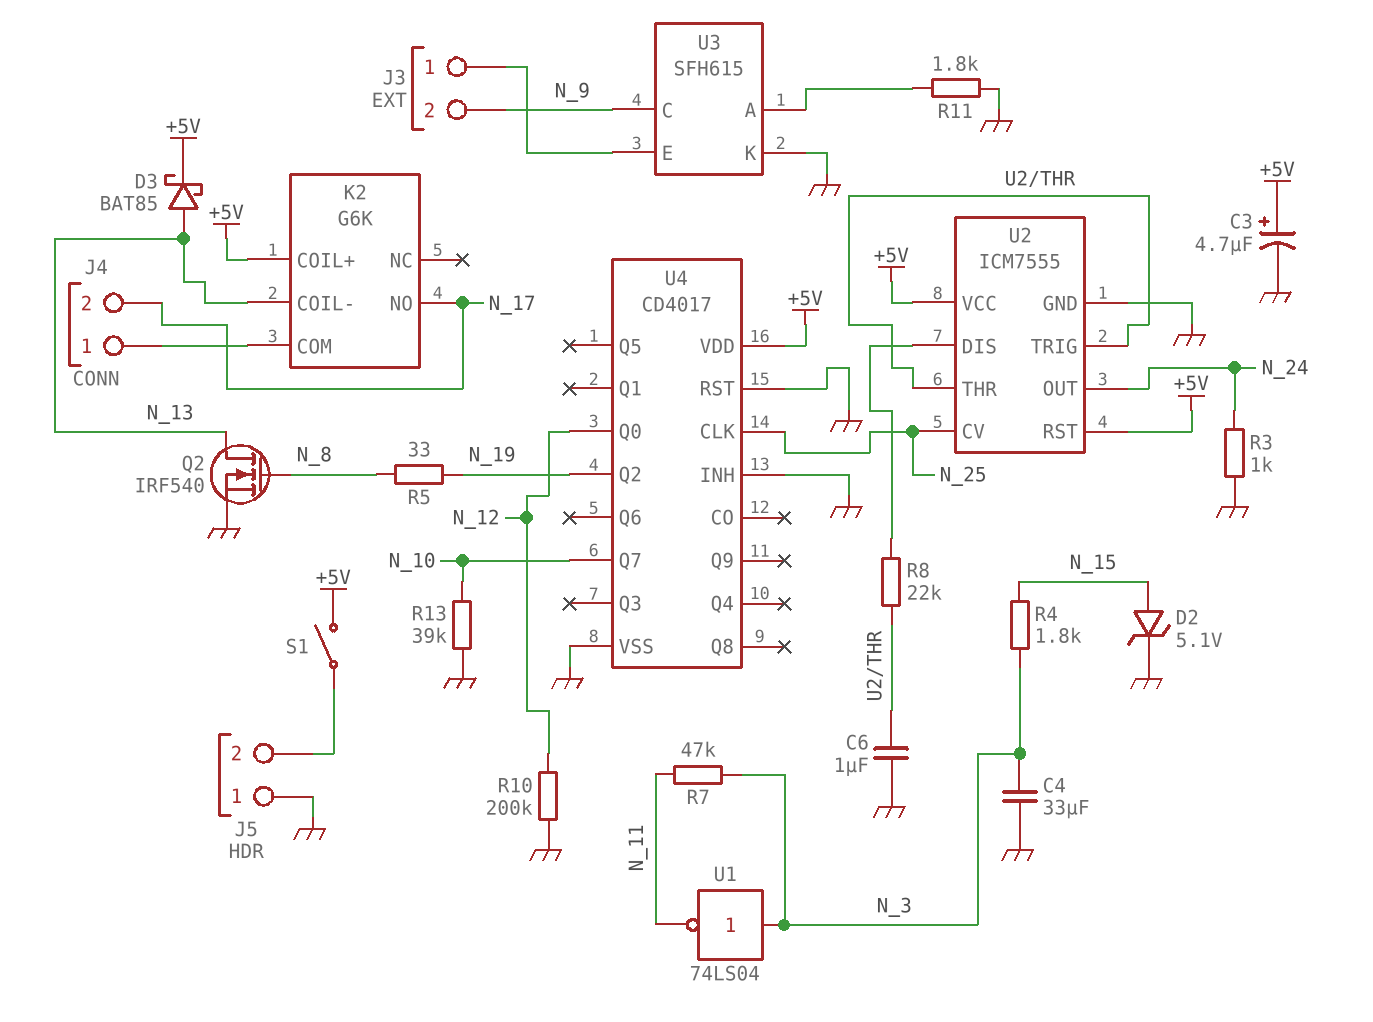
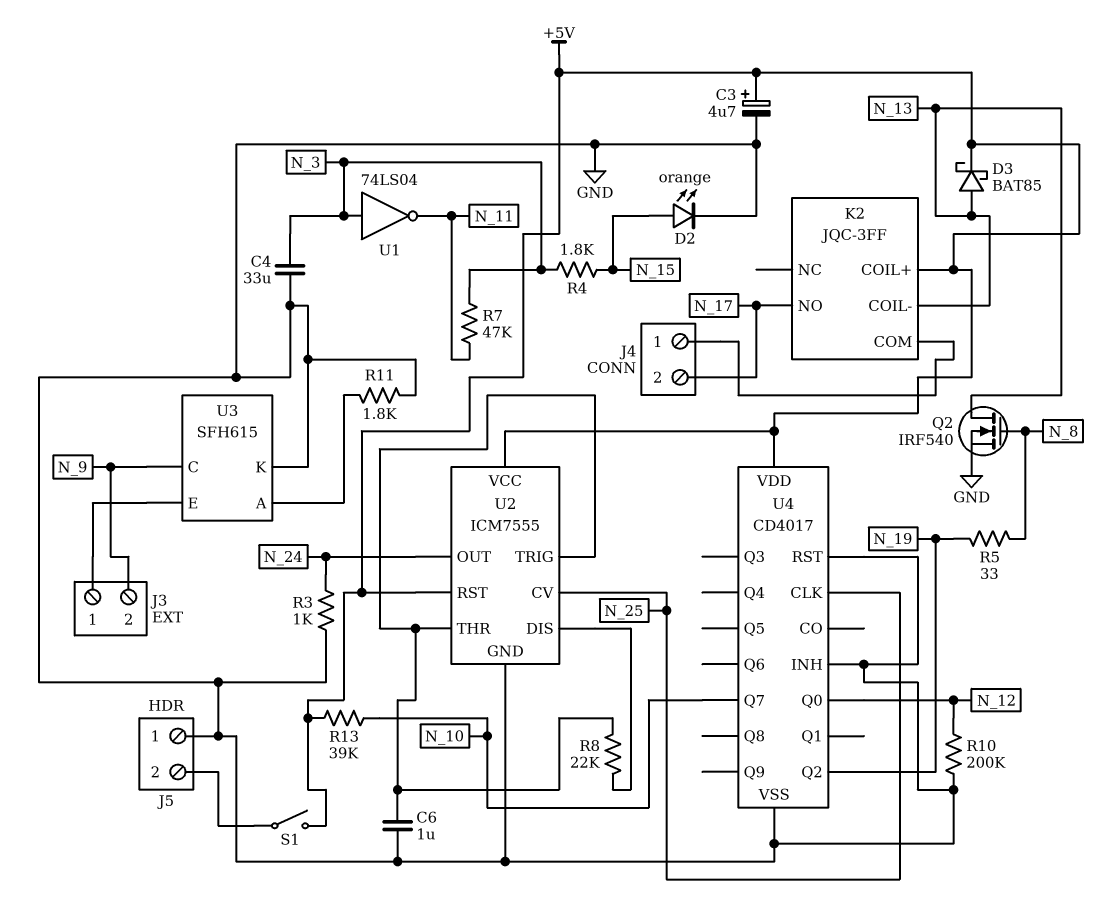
D2: zener 5.1V (A N_15, K GND) -> LED orange (A N_15, K GND)
K2: G6K -> JQC-3FF
R13: 39k (GND, N_10) -> 39k (+5V, N_10)

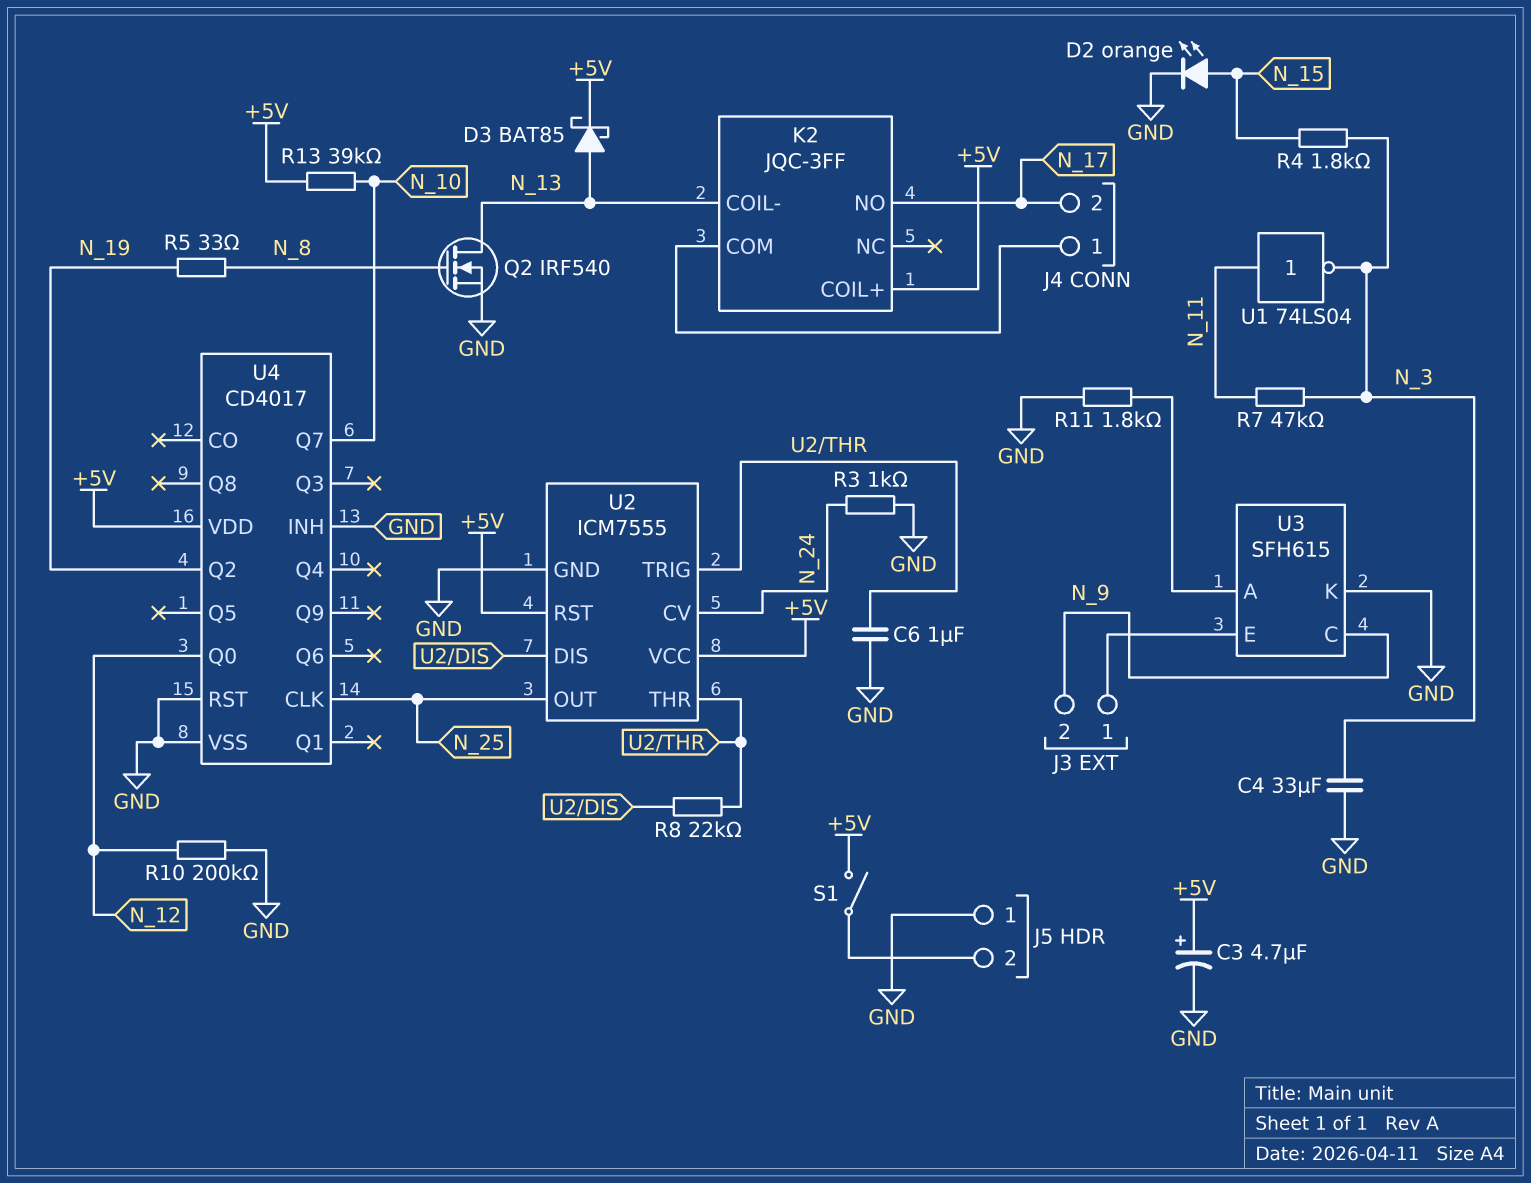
U1: NOT 74LS04 (in N_3, out N_11) -> NOT 74LS04 (in N_11, out N_3)
U2 pin CV: N_25 -> N_24
U2 pin OUT: N_24 -> N_25

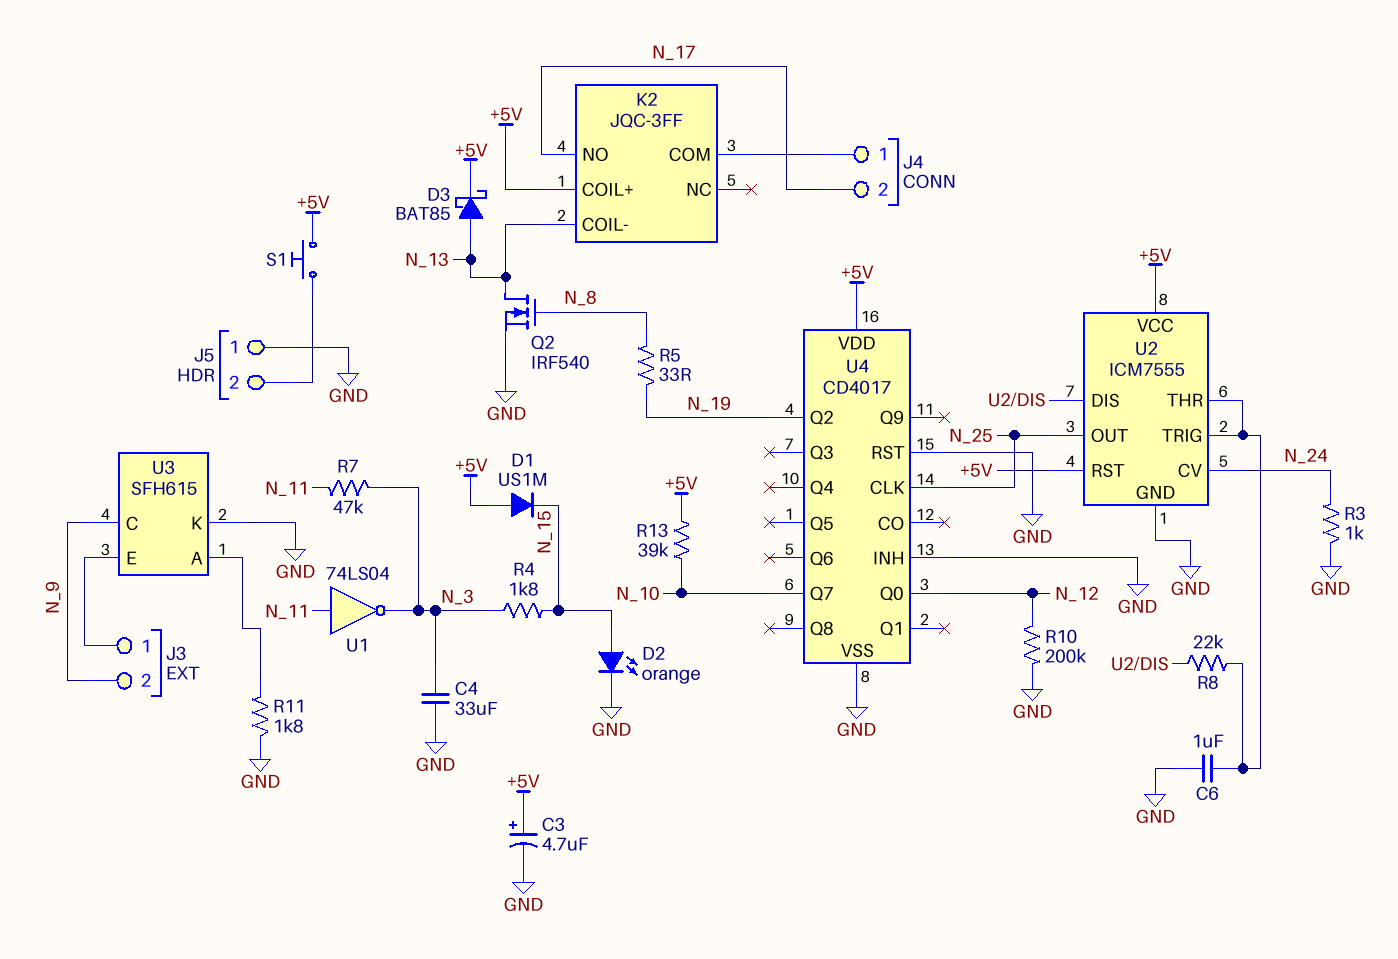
D1: none -> diode US1M (A +5V, K N_15)
S1: switch (+5V, J5/2) -> button (+5V, J5/2)

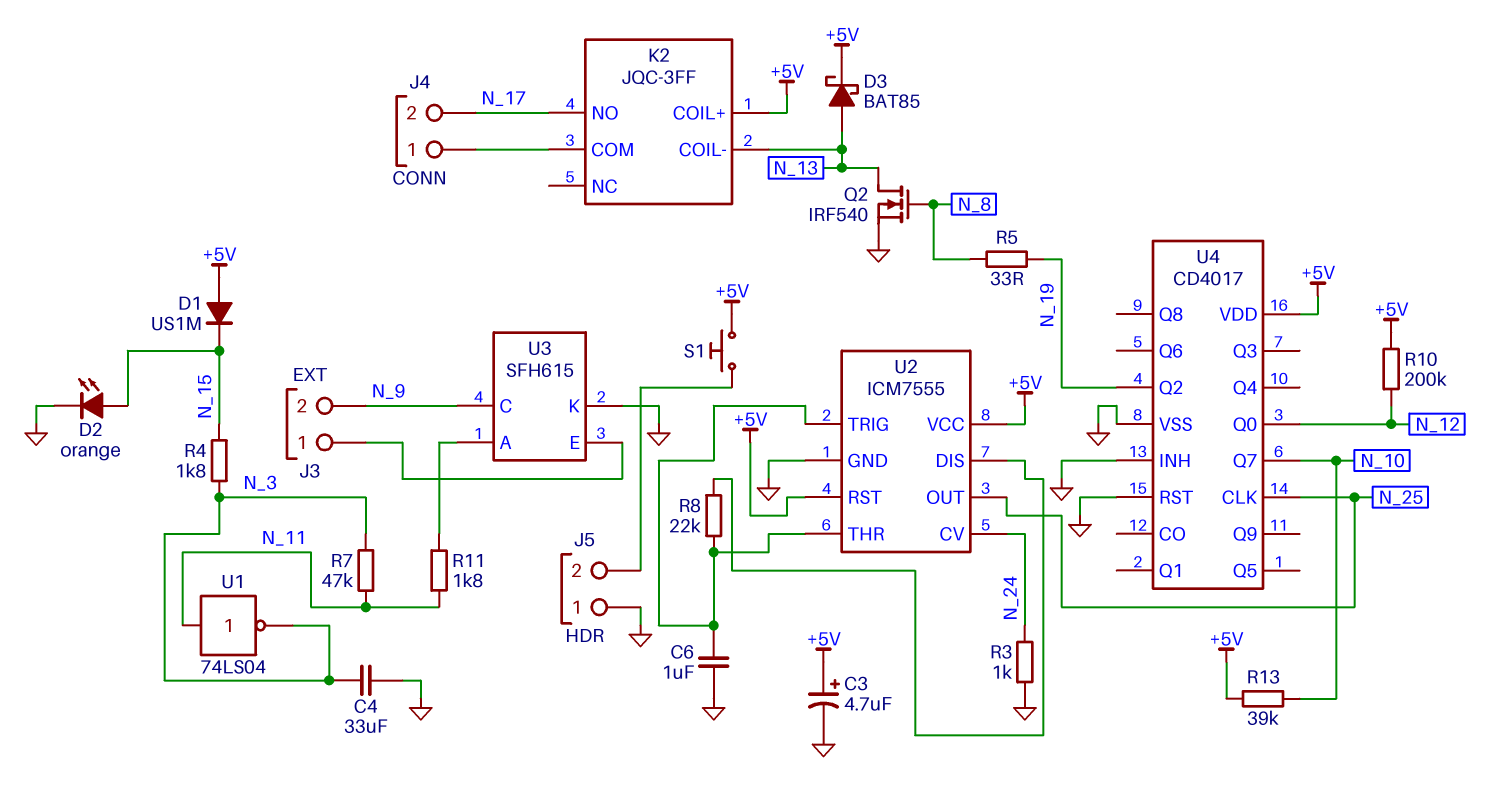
R10: 200k (GND, N_12) -> 200k (+5V, N_12)
R11: 1.8k (GND, U3/A) -> 1.8k (N_11, U3/A)

